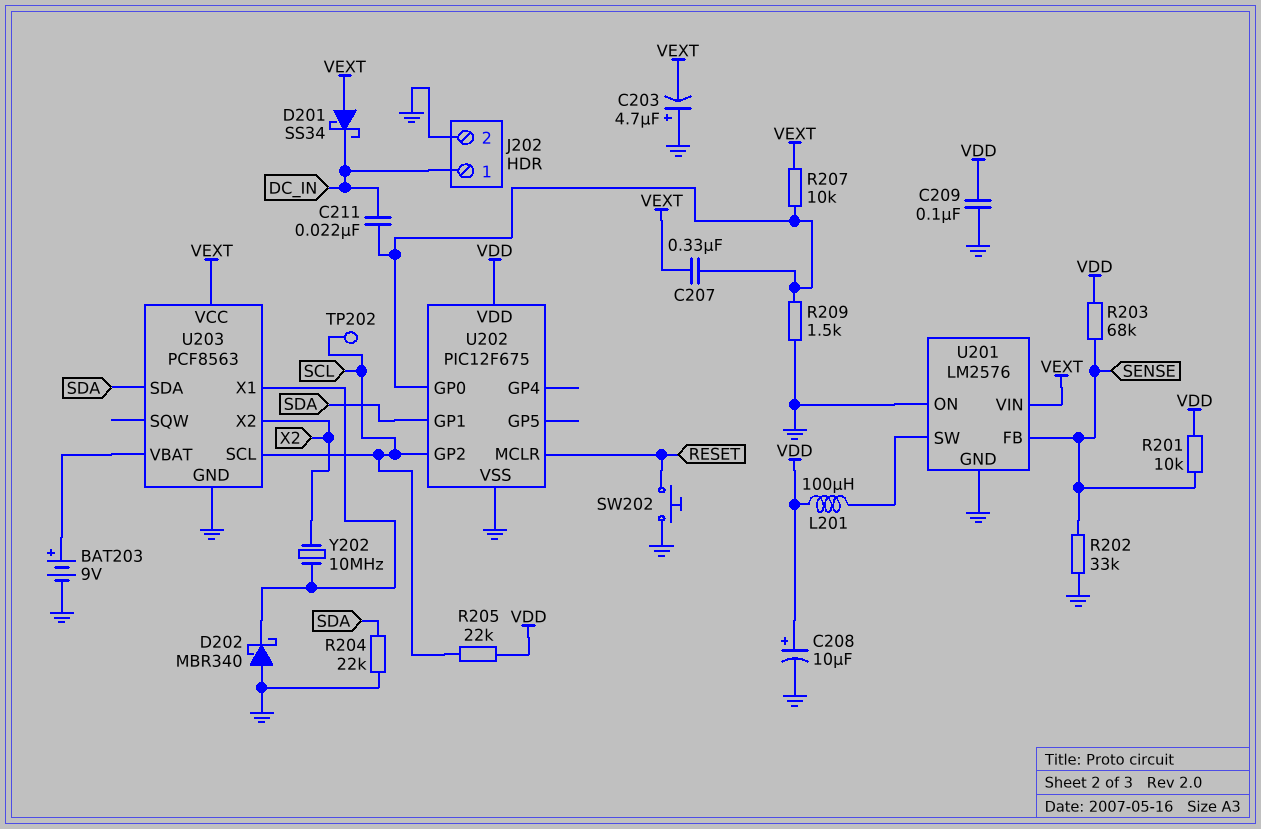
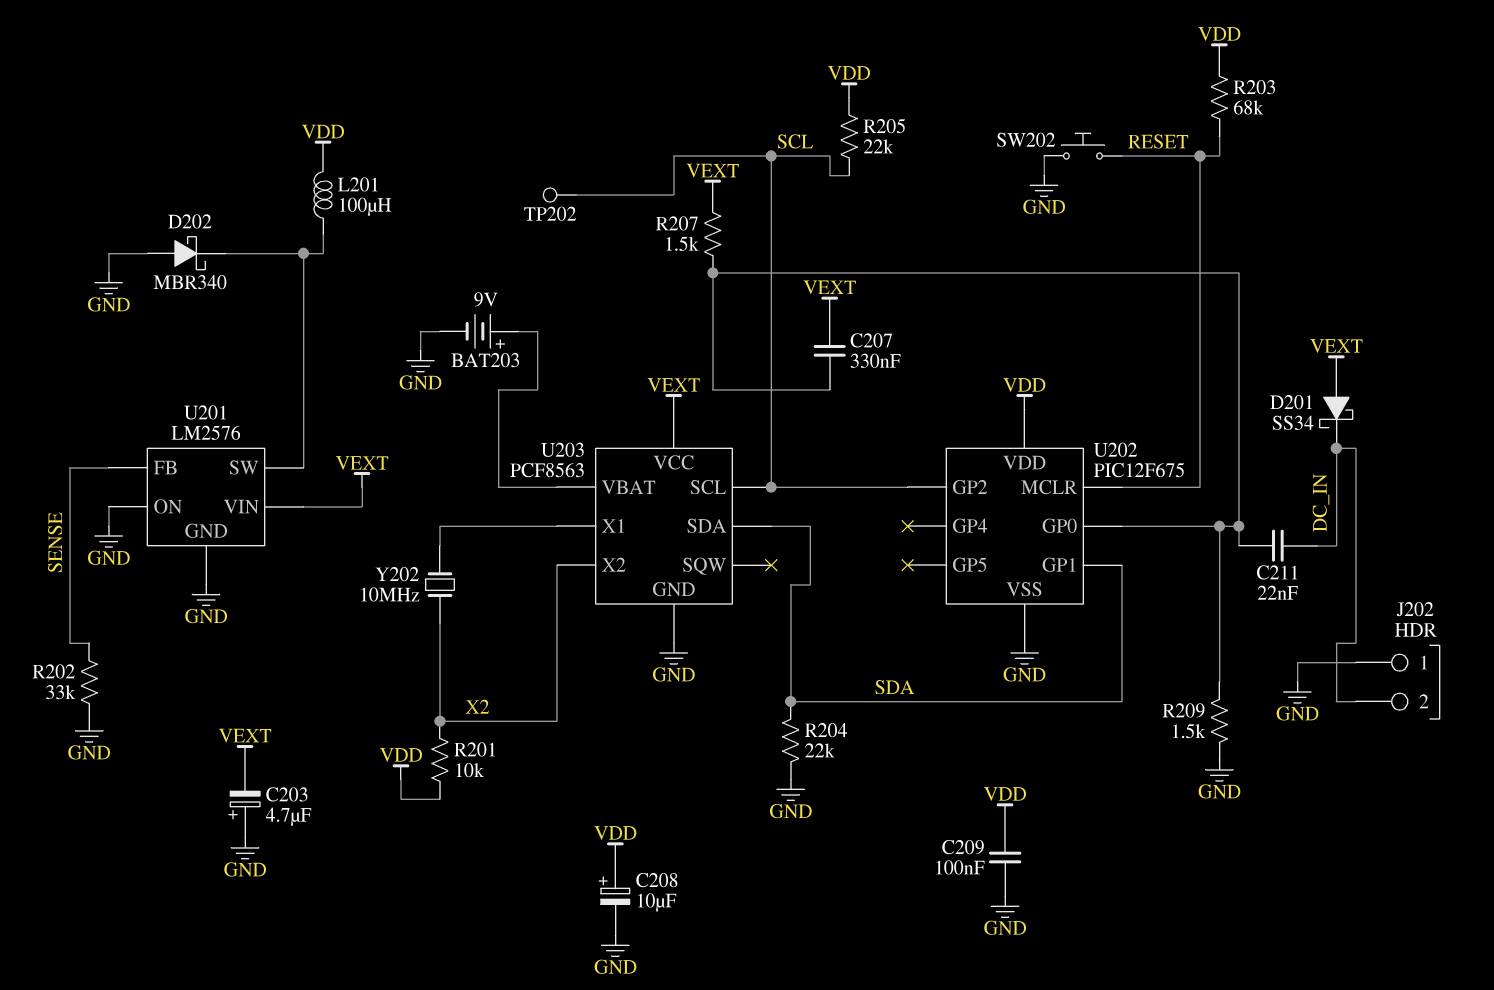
D202: schottky MBR340 (A GND, K U203/X1) -> schottky MBR340 (A GND, K U201/SW)
J202 pin 1: DC_IN -> GND
J202 pin 2: GND -> DC_IN
R201: 10k (SENSE, VDD) -> 10k (VDD, X2)
R203: 68k (SENSE, VDD) -> 68k (RESET, VDD)
R207: 10k (U202/GP0, VEXT) -> 1.5k (U202/GP0, VEXT)

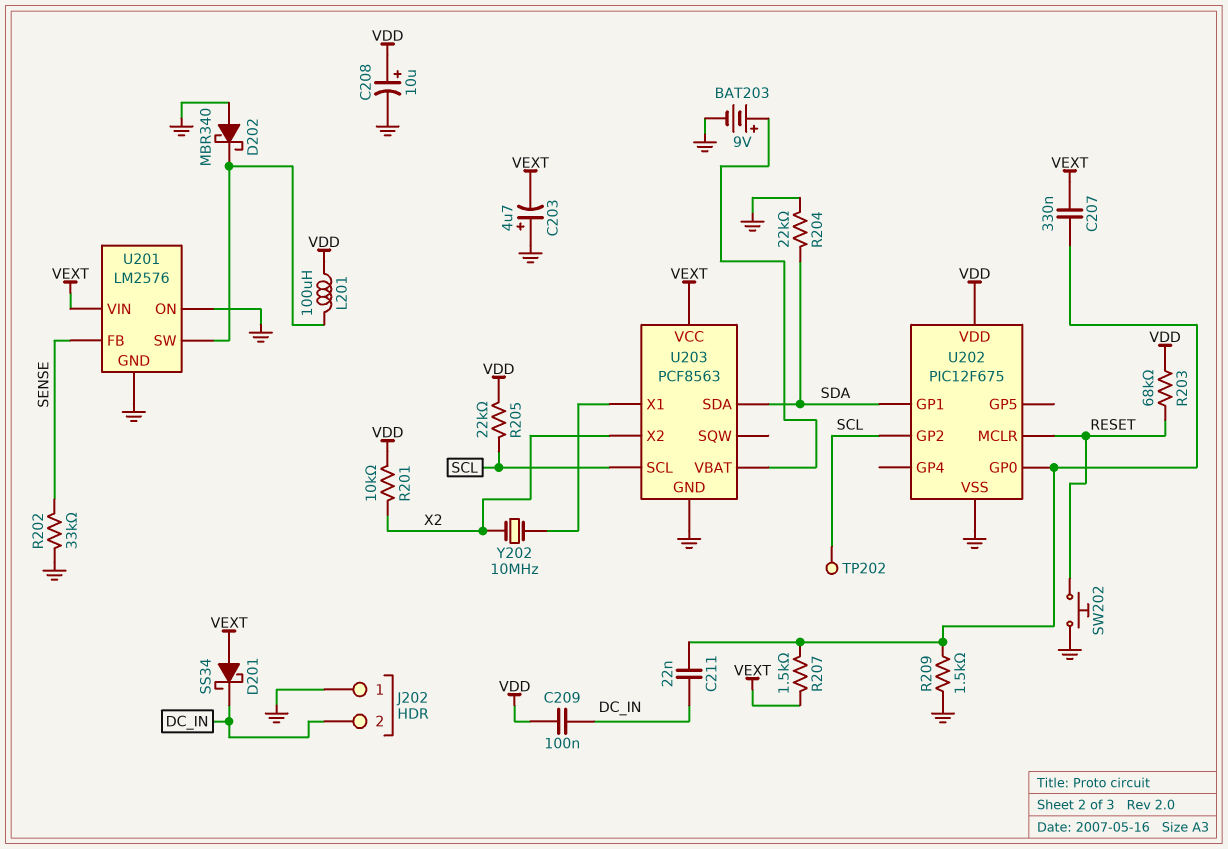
C209: 100nF (GND, VDD) -> 100nF (DC_IN, VDD)

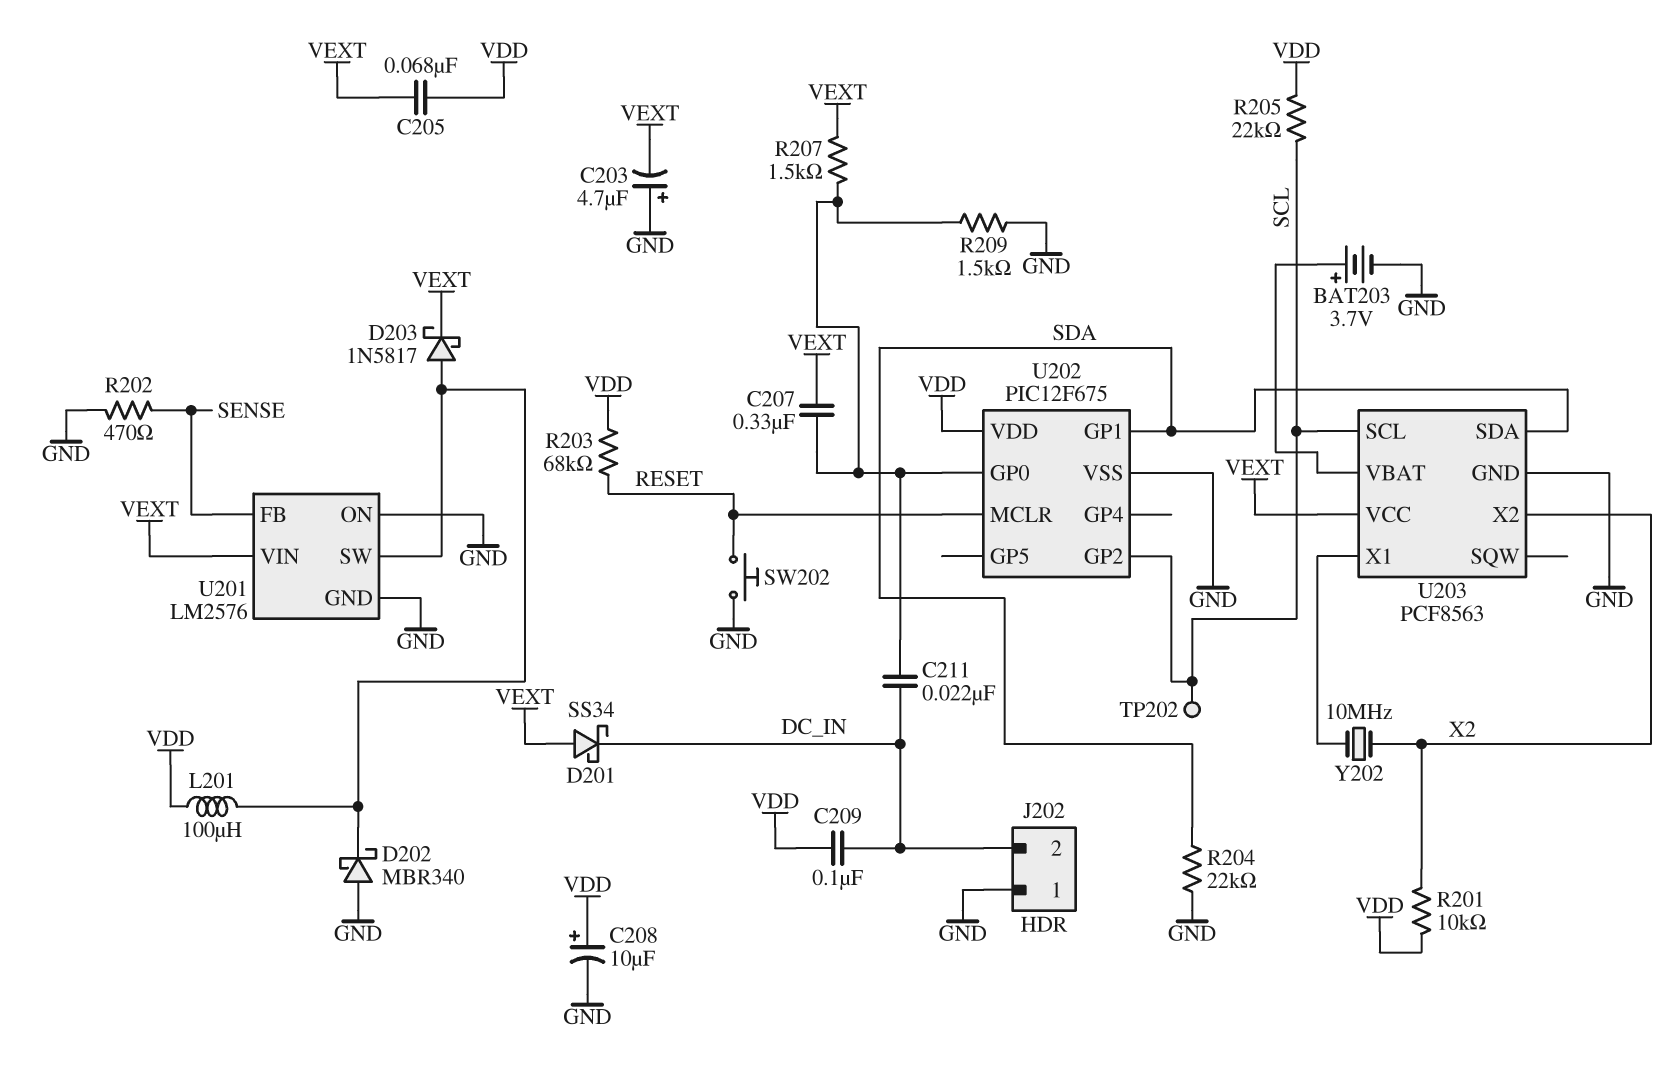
BAT203: 9V (plus U203/VBAT, minus GND) -> 3.7V (plus U203/VBAT, minus GND)
C205: none -> 68nF (VDD, VEXT)
D203: none -> schottky 1N5817 (A U201/SW, K VEXT)
R202: 33k (GND, SENSE) -> 470 (GND, SENSE)

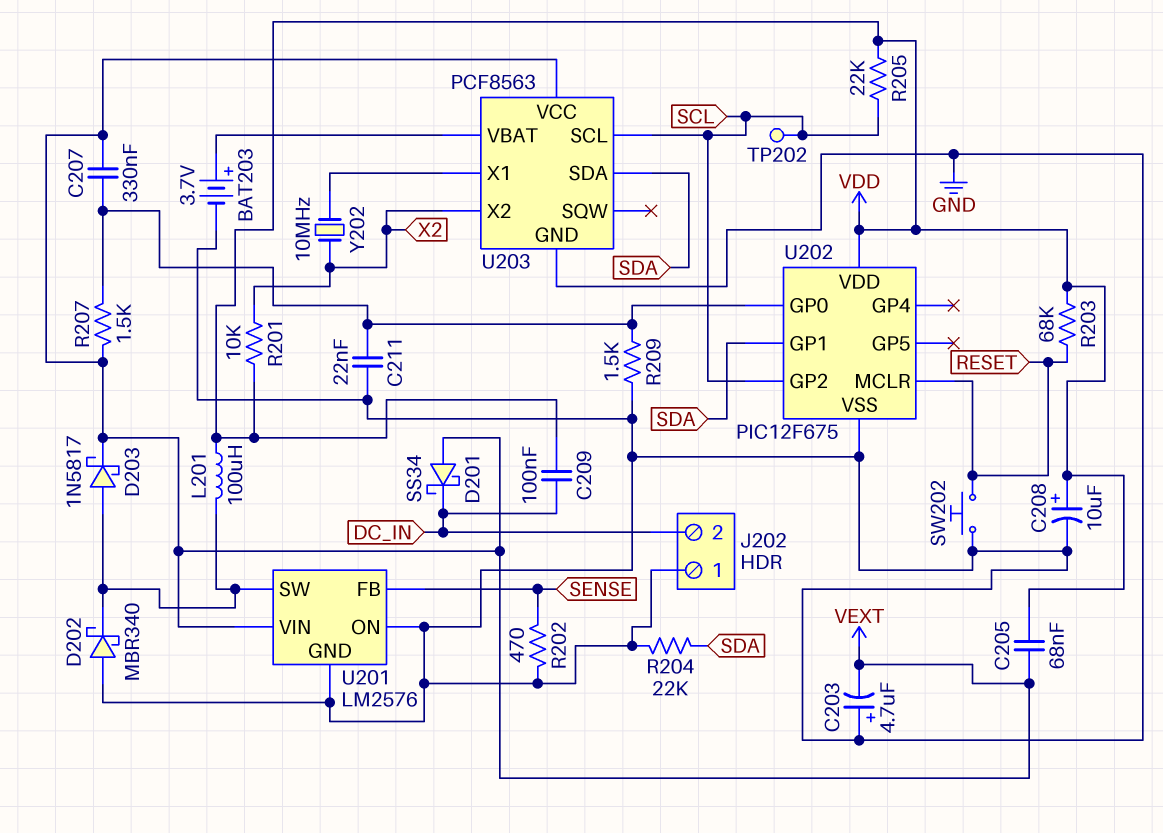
C211: 22nF (DC_IN, U202/GP0) -> 22nF (GND, U202/GP0)

